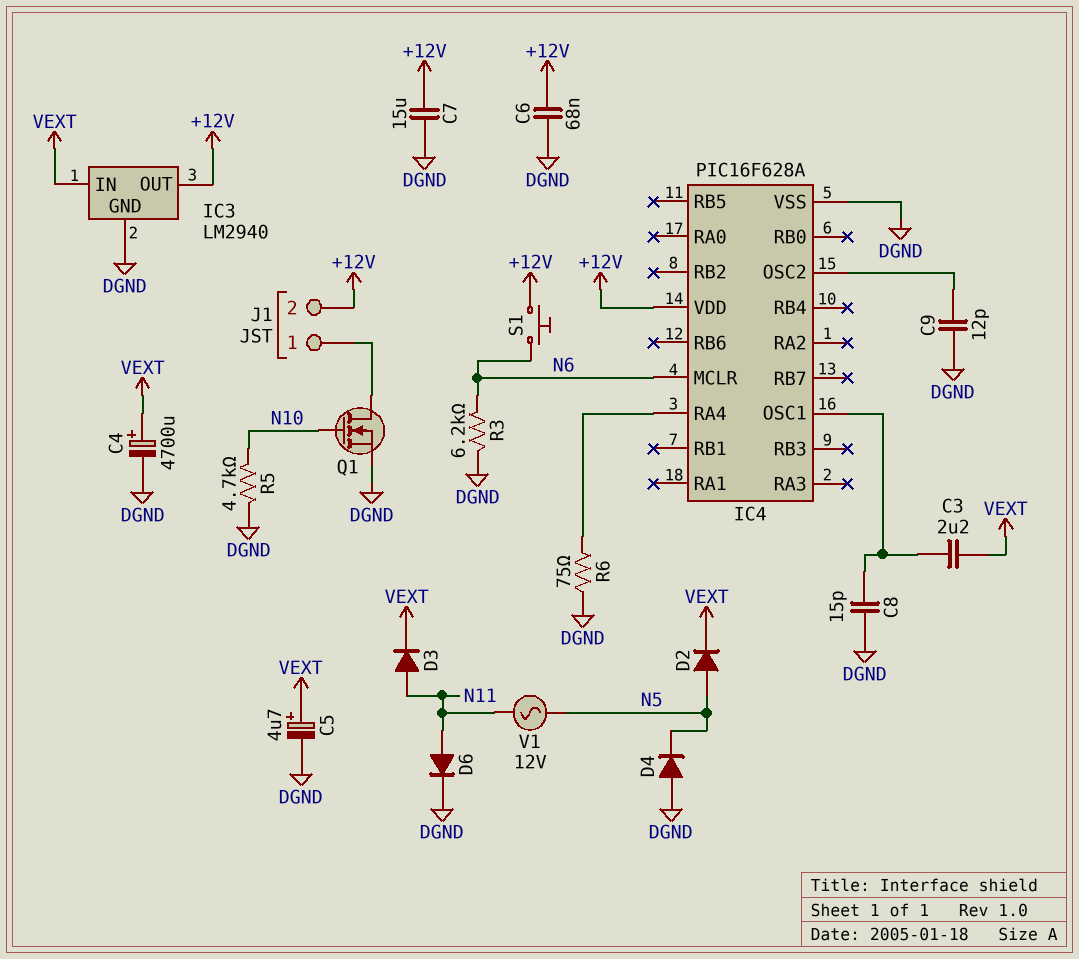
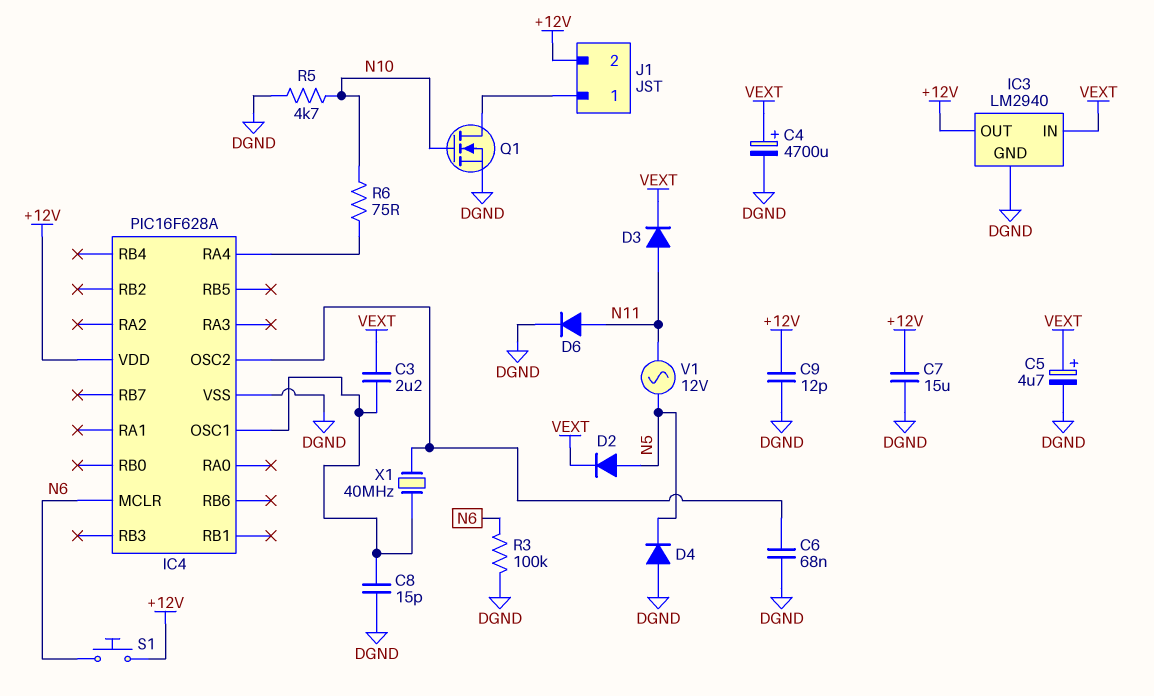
C6: 68nF (+12V, DGND) -> 68nF (DGND, IC4/OSC2)
C9: 12pF (DGND, IC4/OSC2) -> 12pF (+12V, DGND)
R3: 6.2k (DGND, N6) -> 100k (DGND, N6)
R6: 75 (DGND, IC4/RA4) -> 75 (IC4/RA4, N10)
X1: none -> 40MHz (IC4/OSC1, IC4/OSC2)

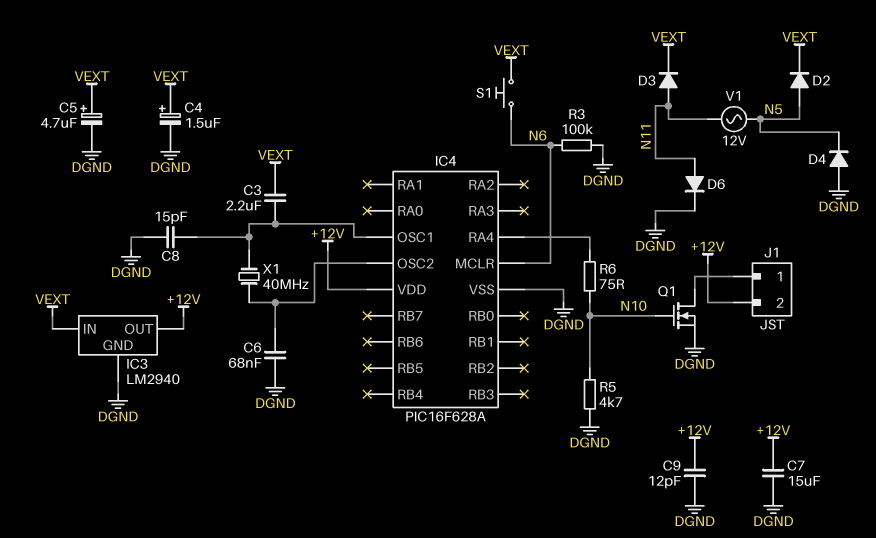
C4: 4700uF (plus VEXT, minus DGND) -> 1.5uF (plus VEXT, minus DGND)
S1: button (+12V, N6) -> button (N6, VEXT)

